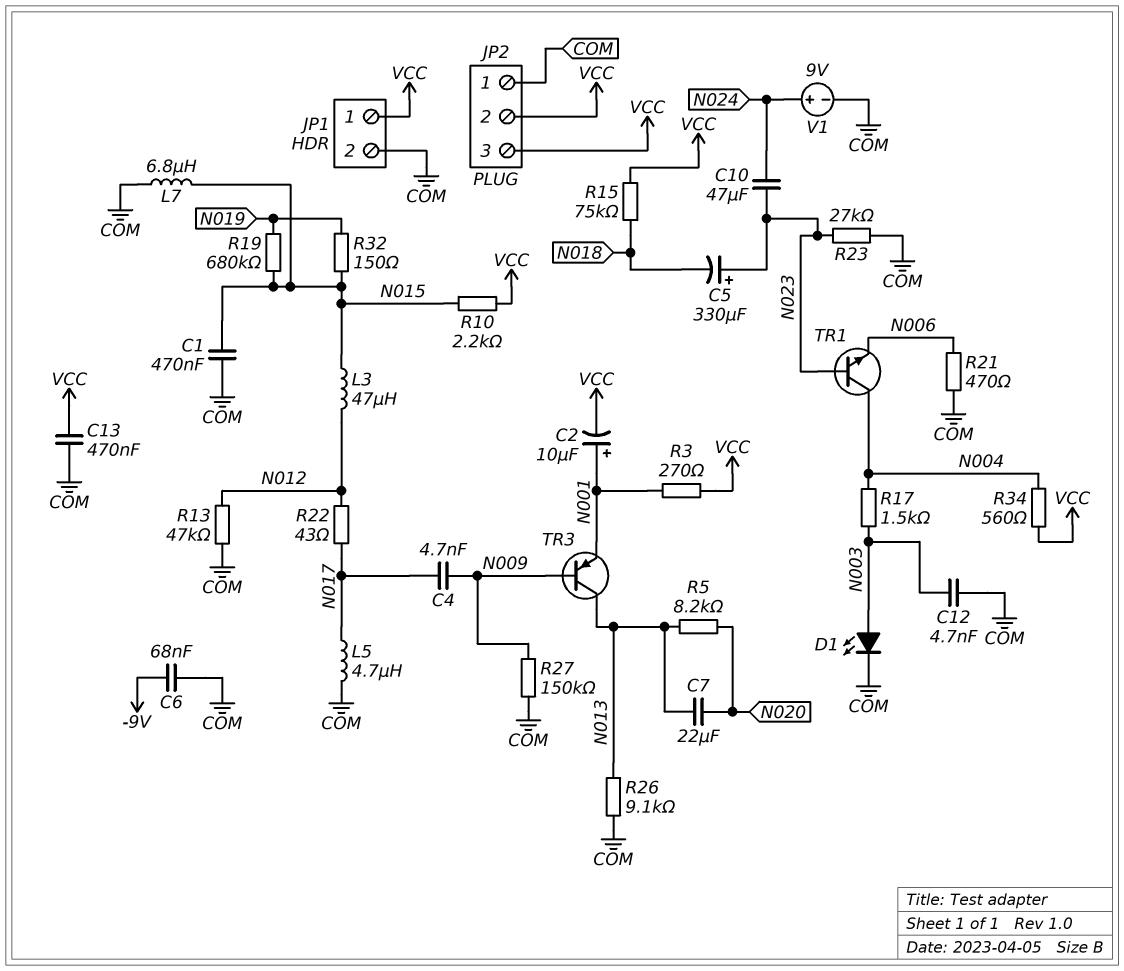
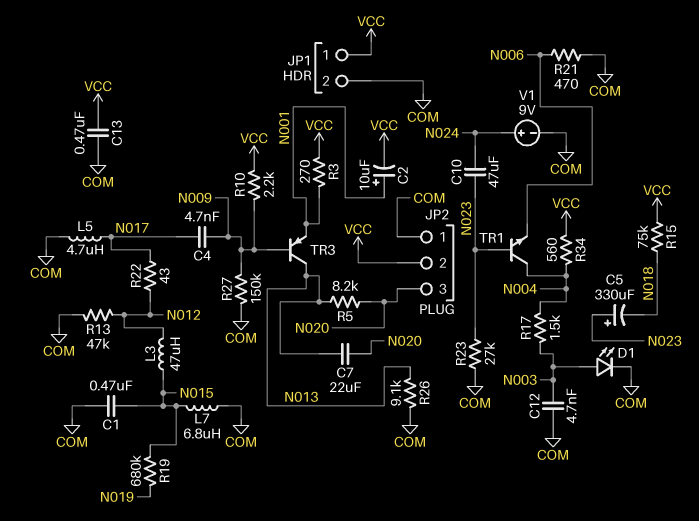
C6: 68nF (-9V, COM) -> none
JP2 pin 3: VCC -> N020
R10: 2.2k (N015, VCC) -> 2.2k (N009, VCC)
R32: 150 (N015, N019) -> none

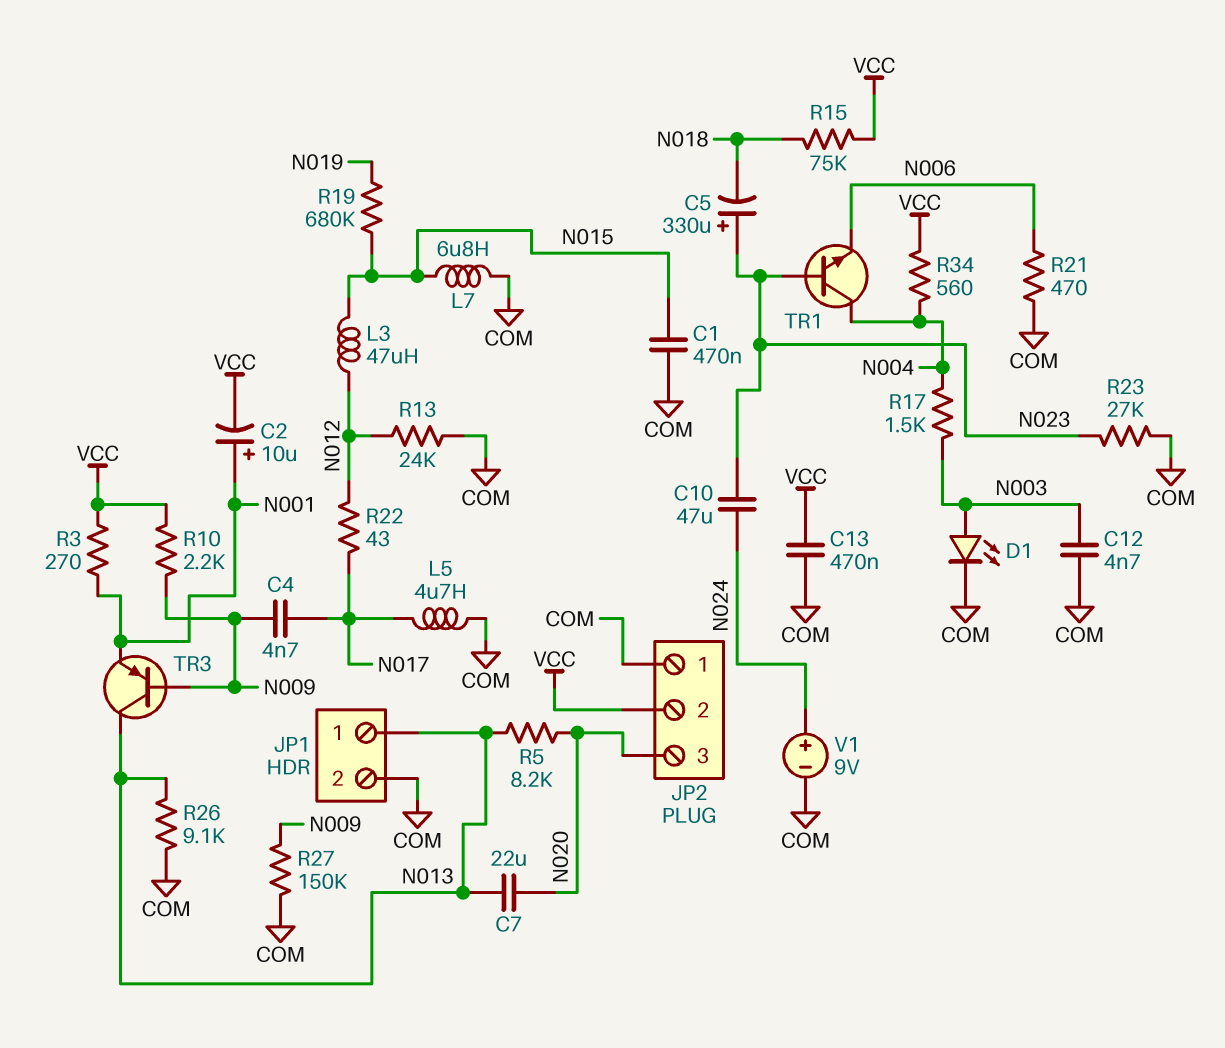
JP1 pin 1: VCC -> N013
R13: 47k (COM, N012) -> 24k (COM, N012)

